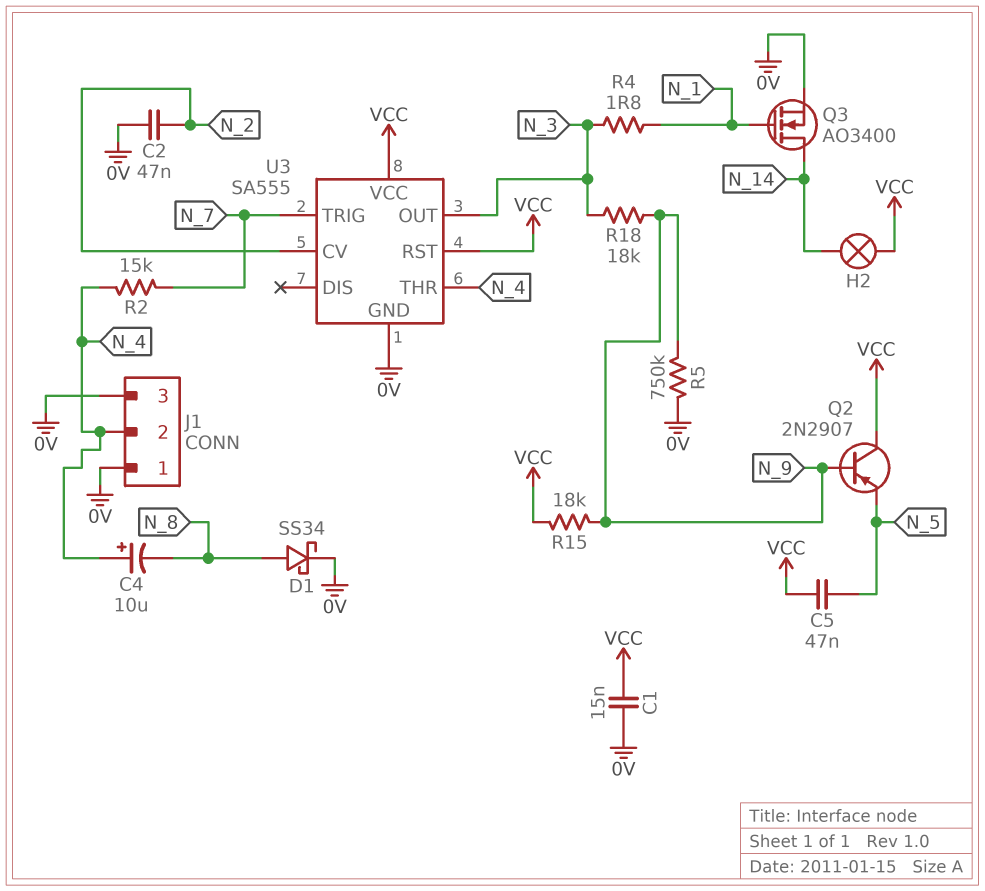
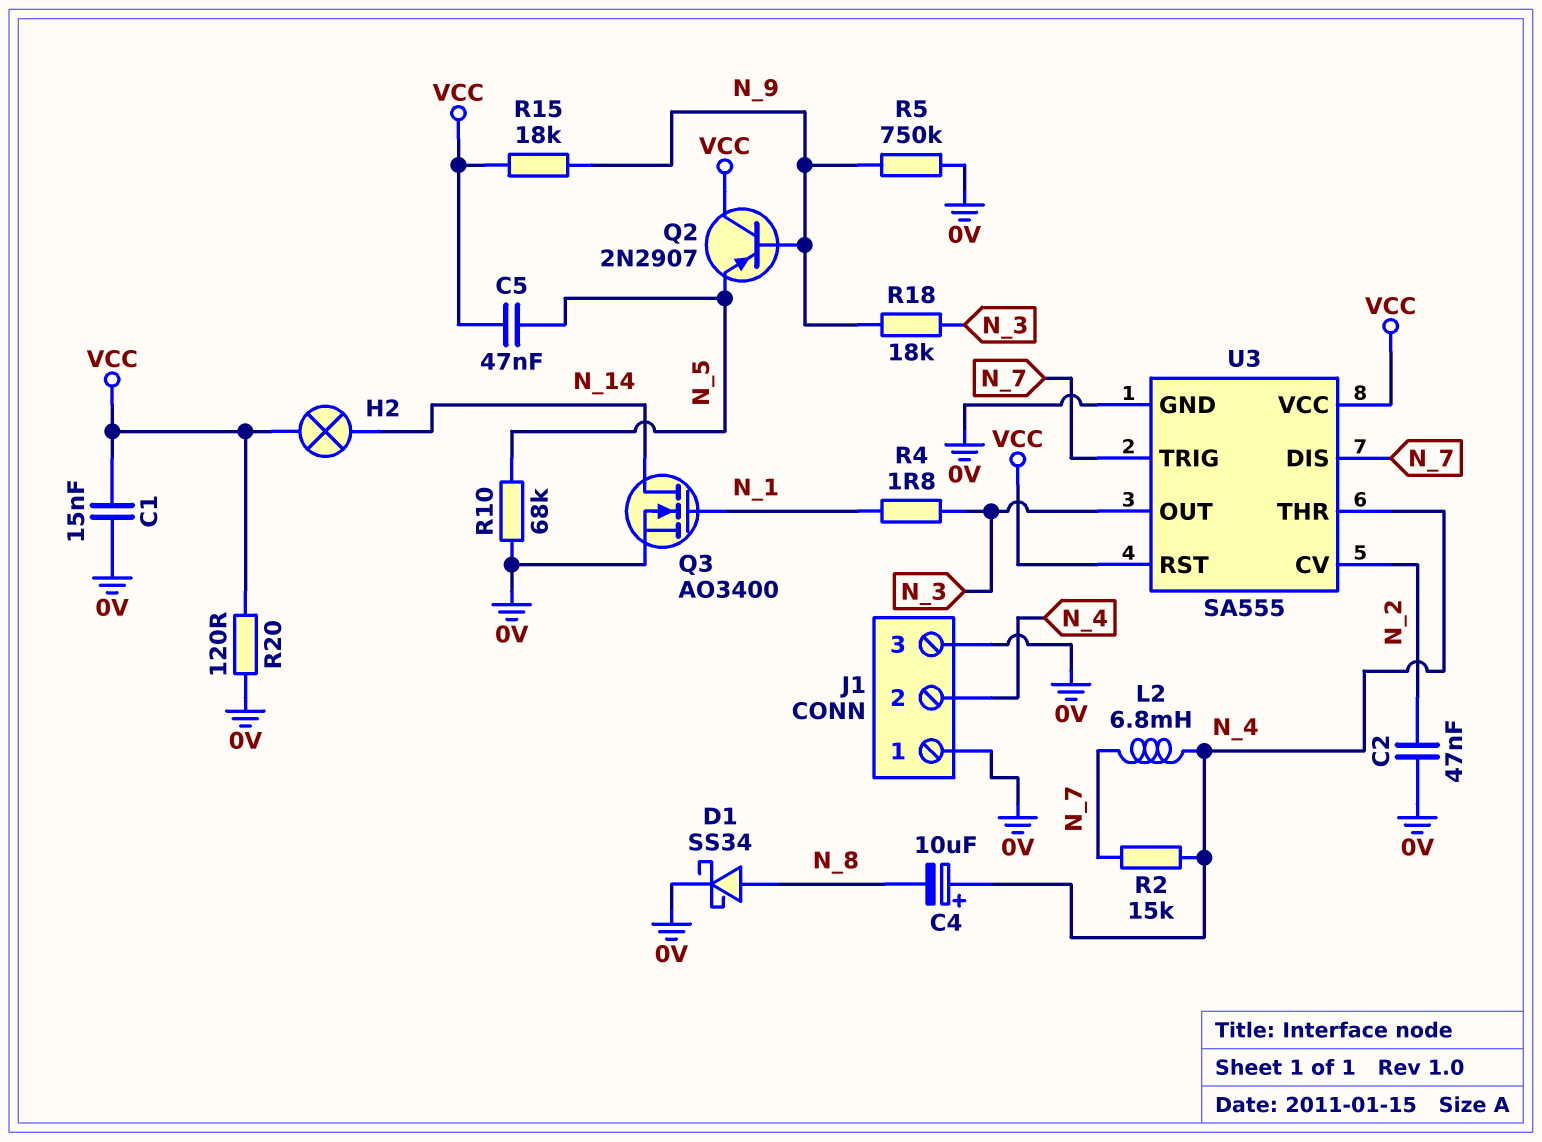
L2: none -> 6.8mH (N_4, N_7)
R10: none -> 68k (0V, N_5)
R20: none -> 120 (0V, VCC)
U3 pin DIS: none -> N_7

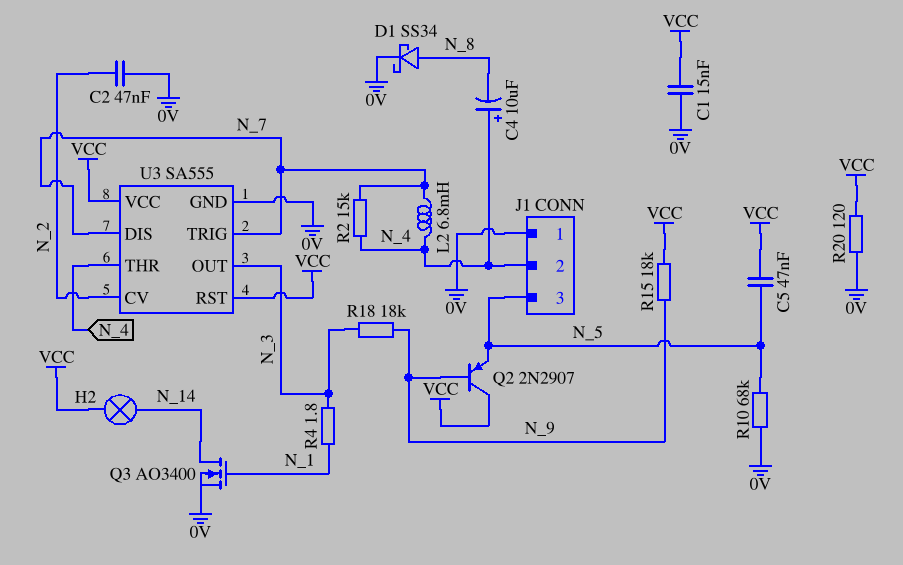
J1 pin 3: 0V -> N_5
R5: 750k (0V, N_9) -> none

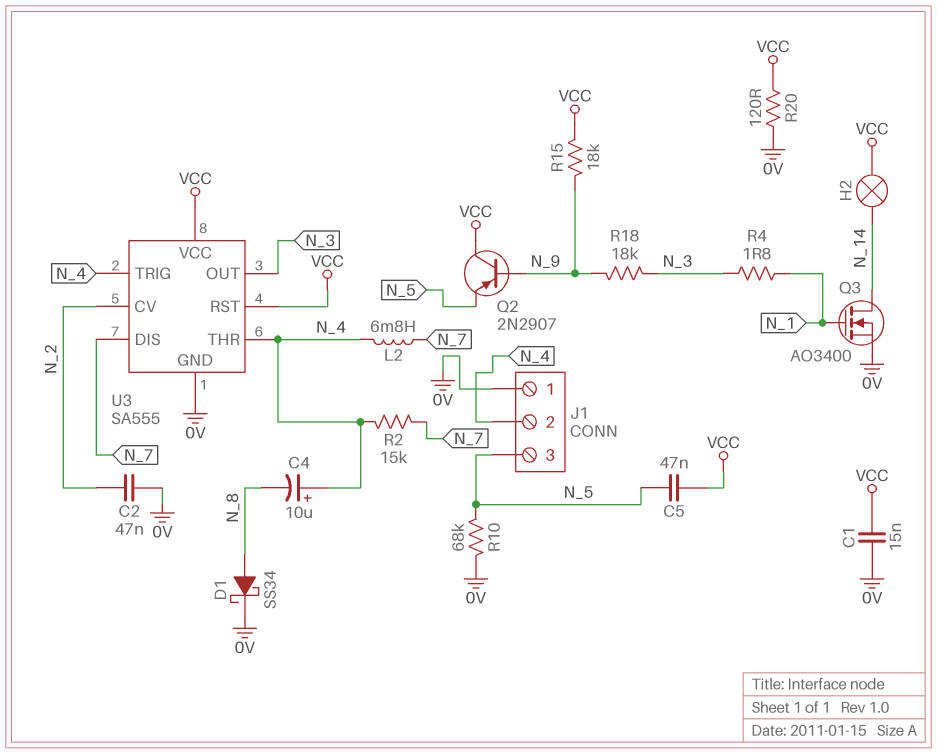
U3 pin TRIG: N_7 -> N_4

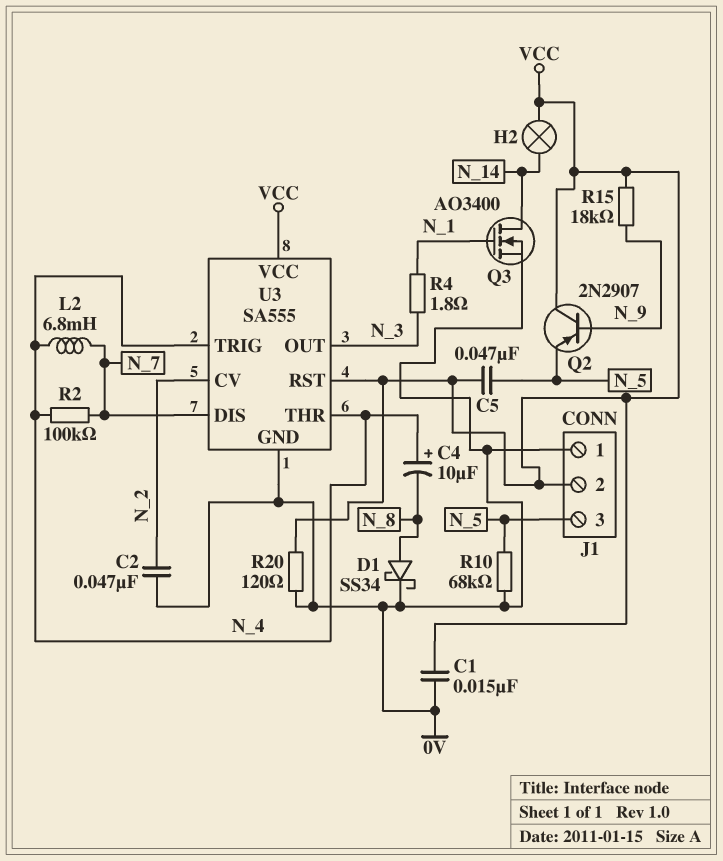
J1 pin 2: N_4 -> VCC
R2: 15k (N_4, N_7) -> 100k (N_4, N_7)
R18: 18k (N_3, N_9) -> none

